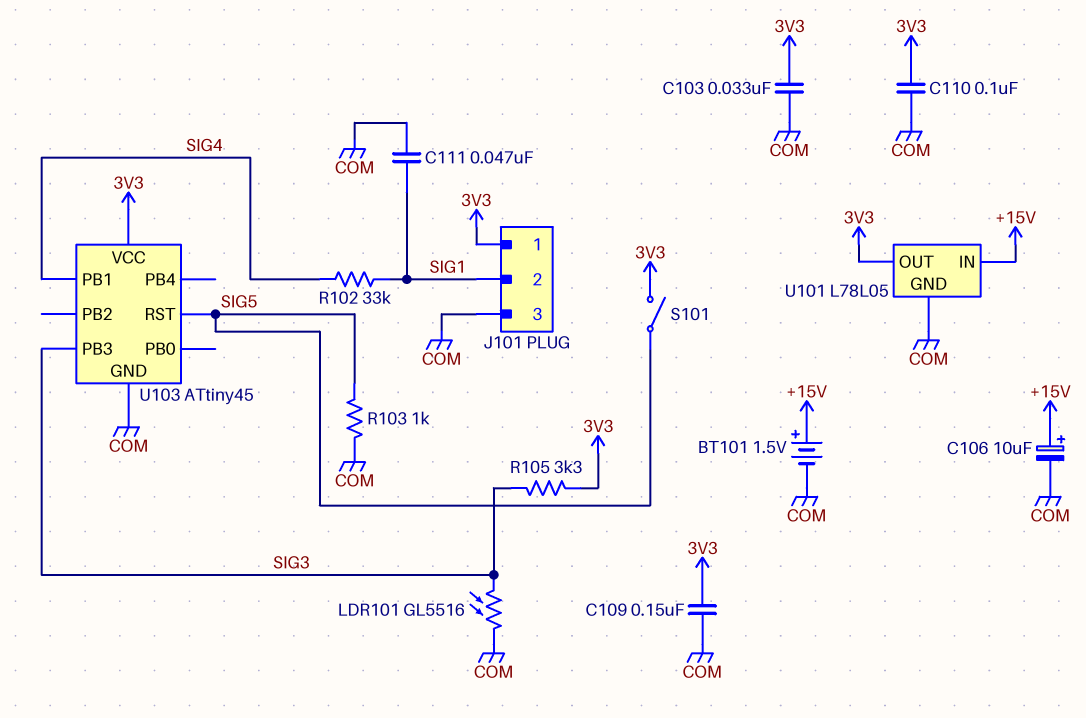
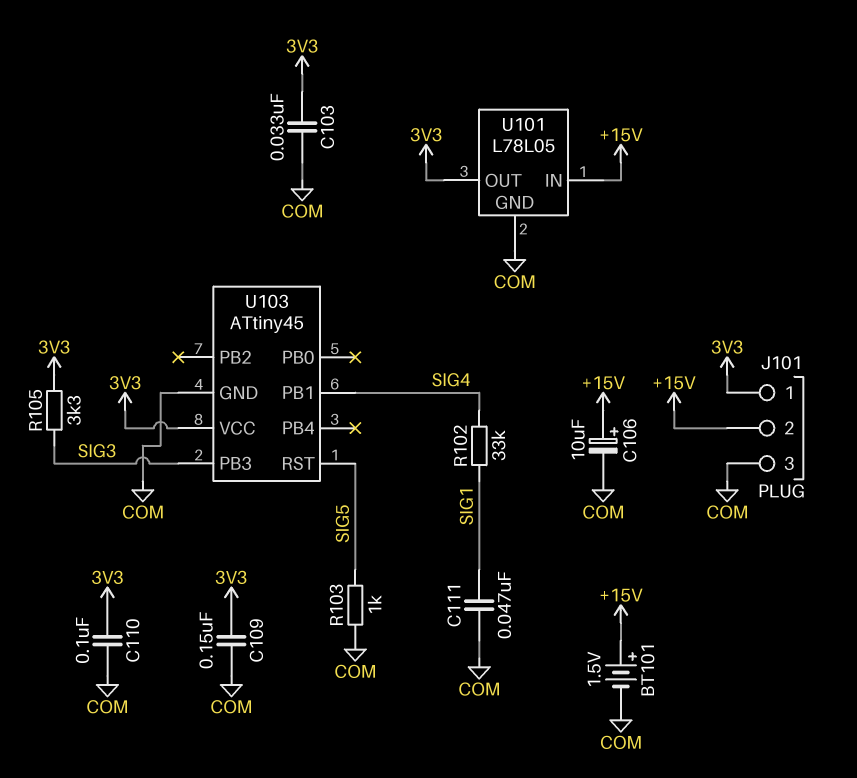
J101 pin 2: SIG1 -> +15V
LDR101: GL5516 (COM, SIG3) -> none
S101: switch (3V3, SIG5) -> none

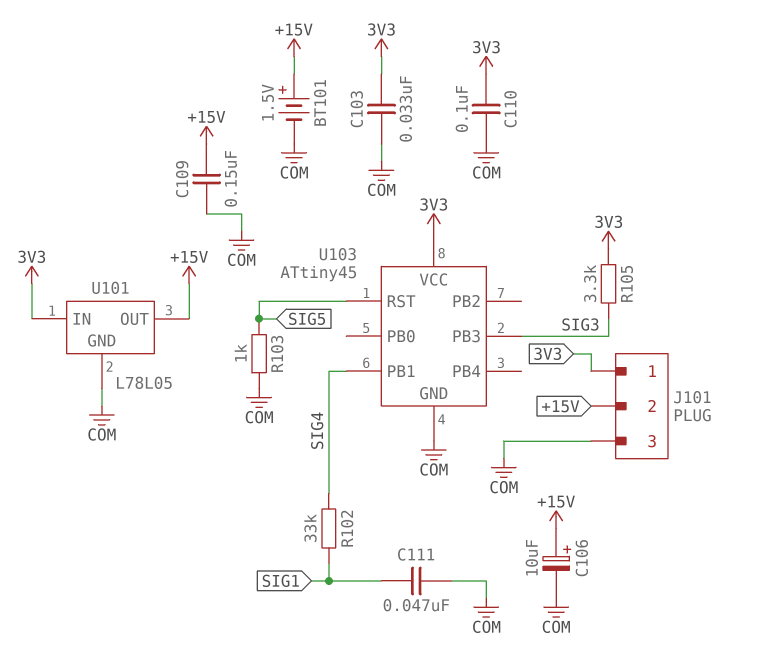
C109: 150nF (3V3, COM) -> 150nF (+15V, COM)
U101 pin IN: +15V -> 3V3
U101 pin OUT: 3V3 -> +15V

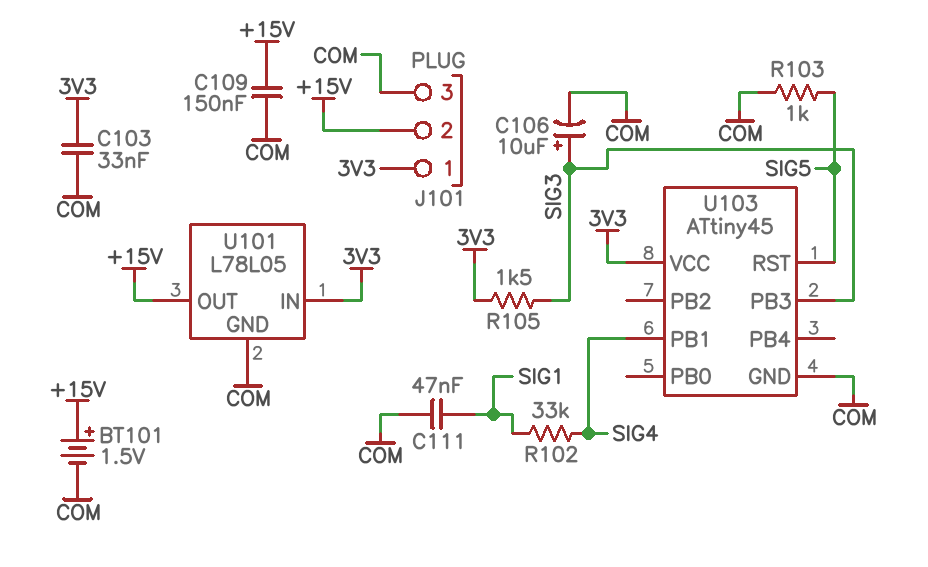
C106: 10uF (plus +15V, minus COM) -> 10uF (plus SIG3, minus COM)
C110: 100nF (3V3, COM) -> none
R105: 3.3k (3V3, SIG3) -> 1.5k (3V3, SIG3)

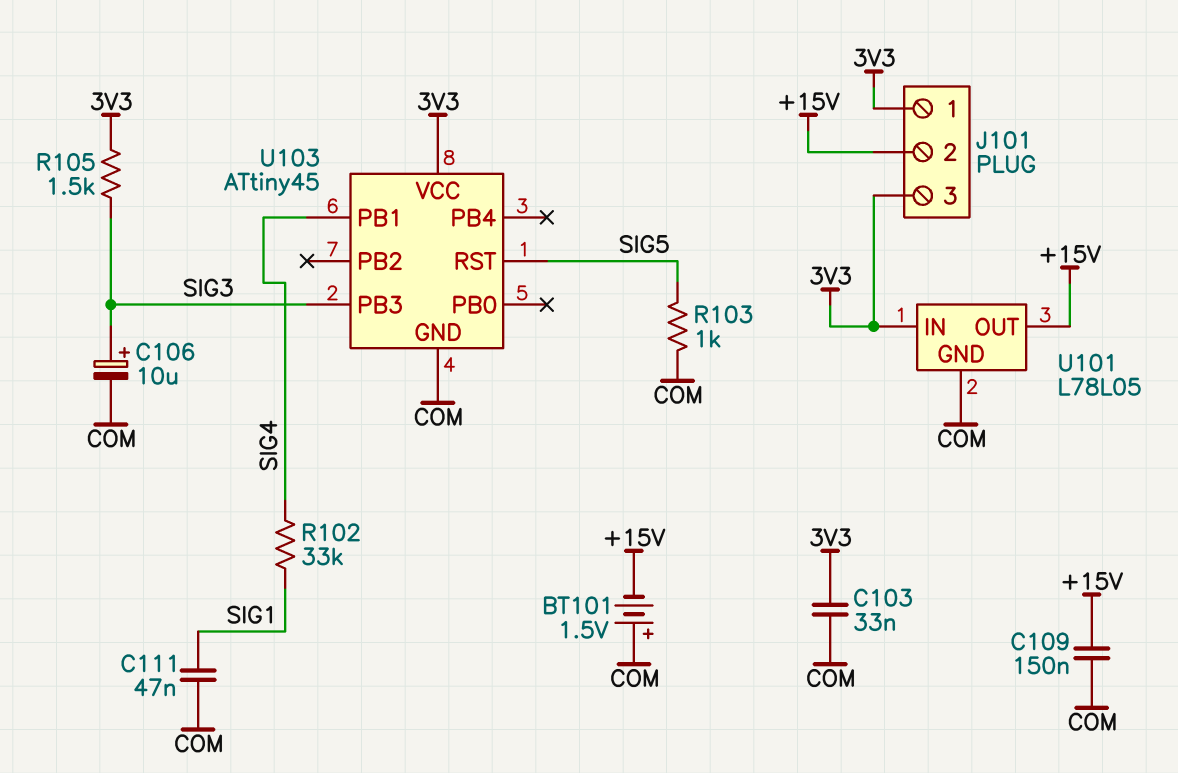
BT101: 1.5V (plus +15V, minus COM) -> 1.5V (plus COM, minus +15V)
J101 pin 3: COM -> 3V3

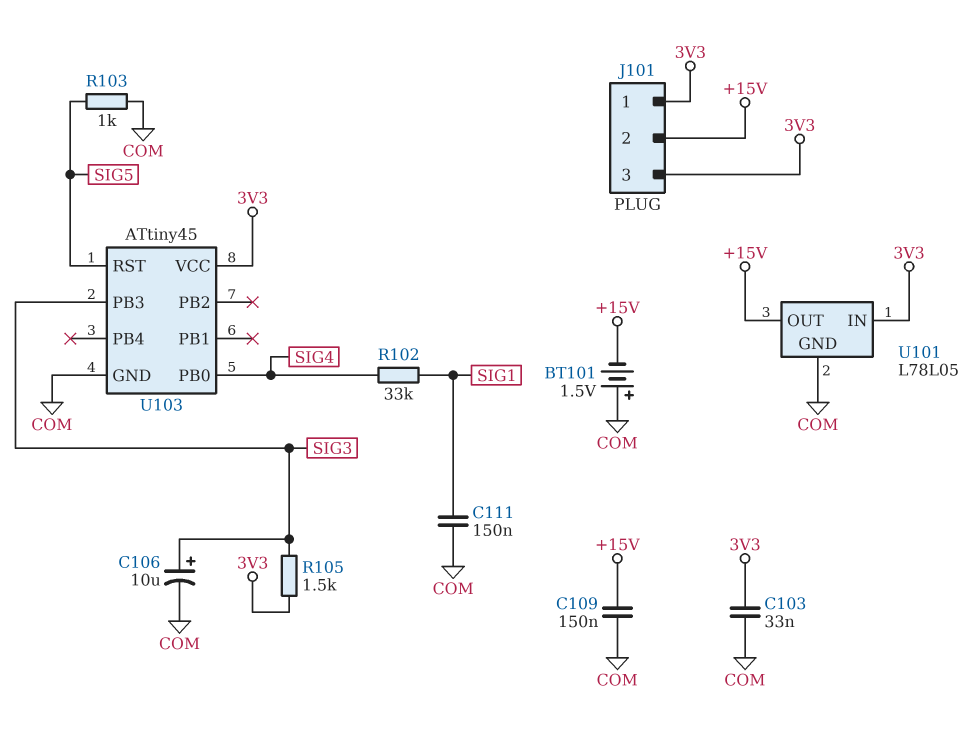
C111: 47nF (COM, SIG1) -> 150nF (COM, SIG1)
U103 pin PB0: none -> SIG4
U103 pin PB1: SIG4 -> none

